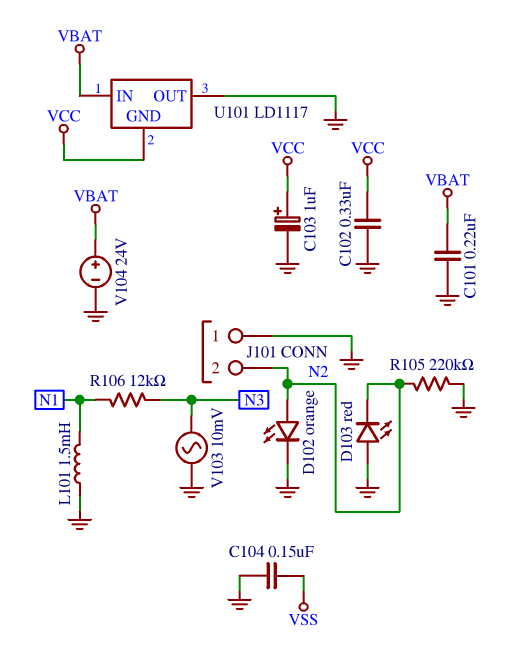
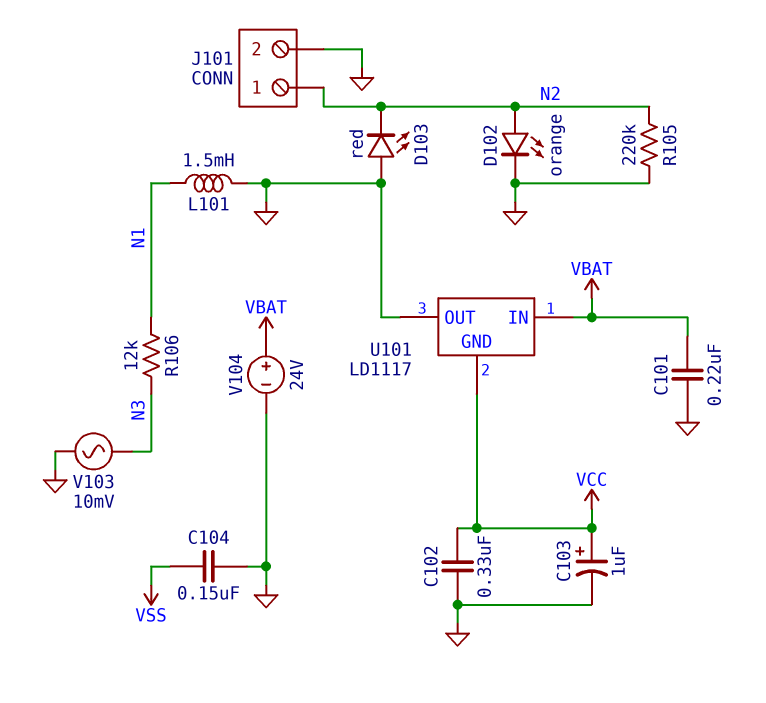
J101 pin 1: GND -> N2
J101 pin 2: N2 -> GND

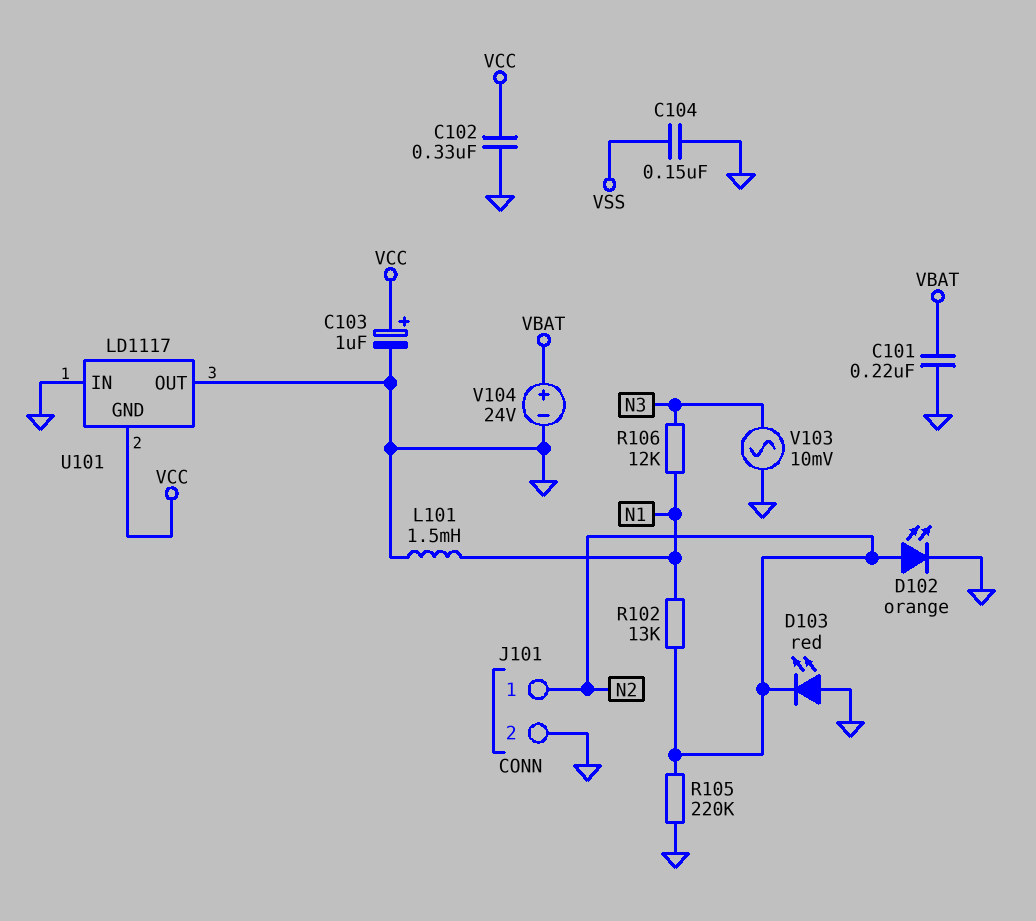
R102: none -> 13k (N1, N2)
U101 pin IN: VBAT -> GND

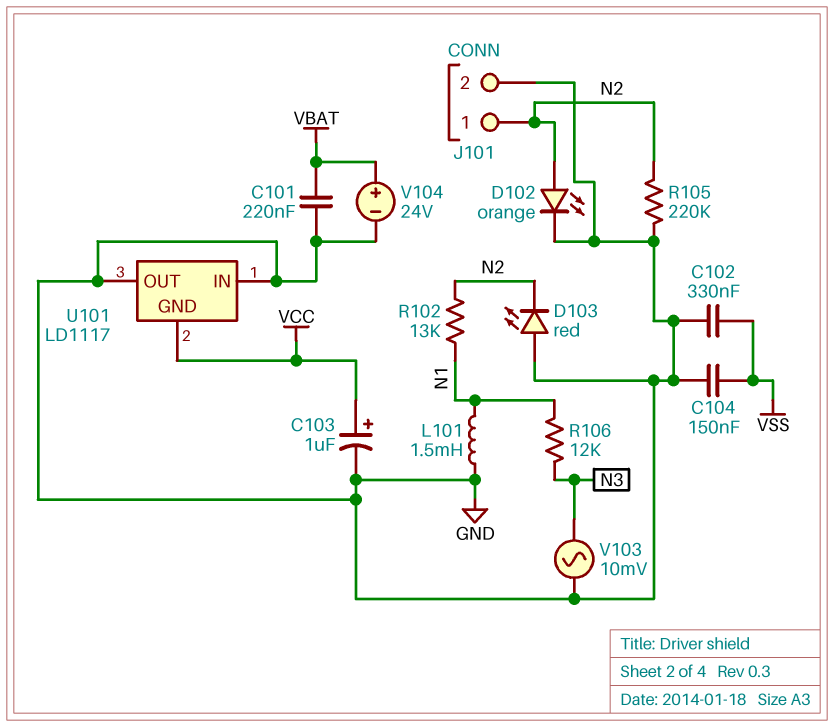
C102: 330nF (GND, VCC) -> 330nF (GND, VSS)

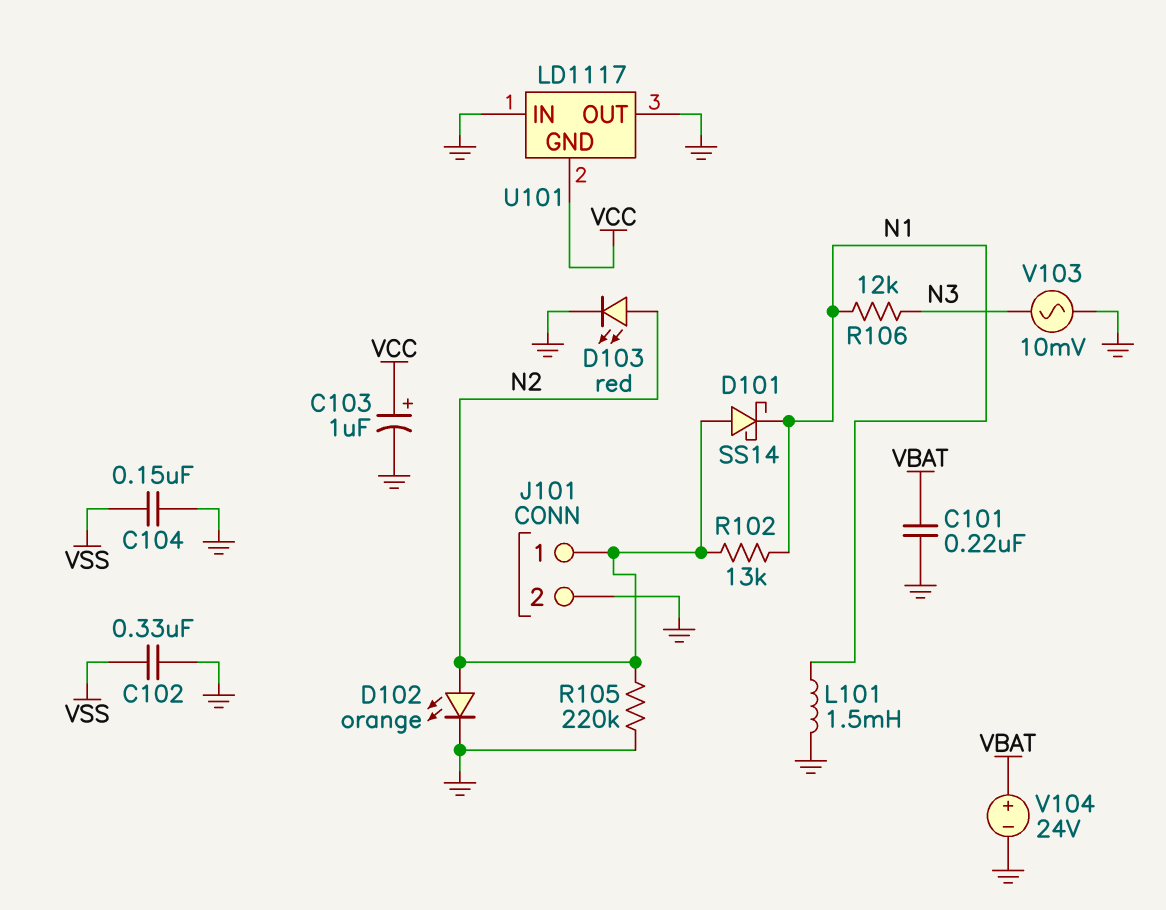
D101: none -> schottky SS14 (A N2, K N1)
D103: LED red (A GND, K N2) -> LED red (A N2, K GND)

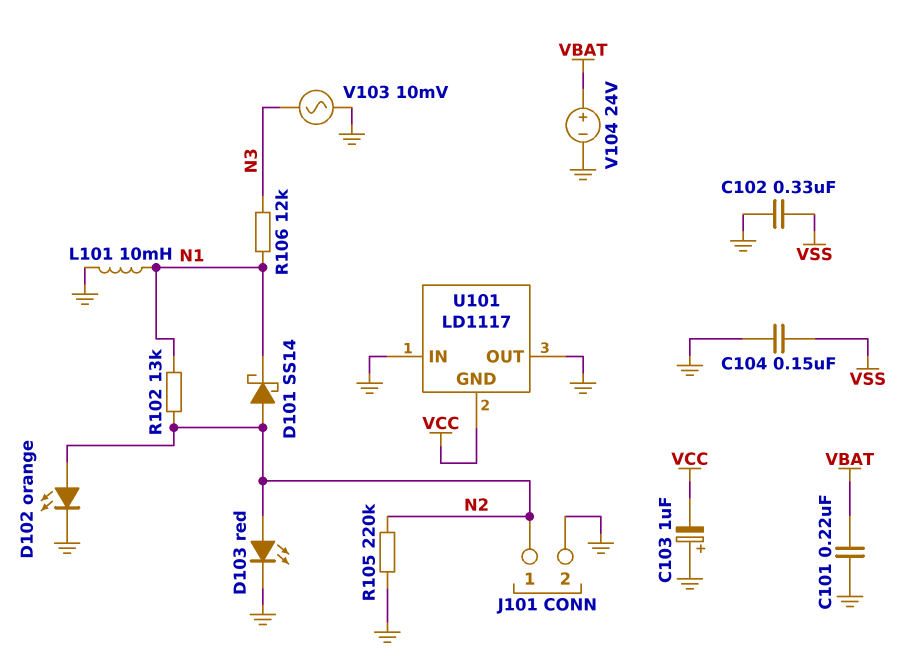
C103: 1uF (plus VCC, minus GND) -> 1uF (plus GND, minus VCC)
L101: 1.5mH (GND, N1) -> 10mH (GND, N1)

